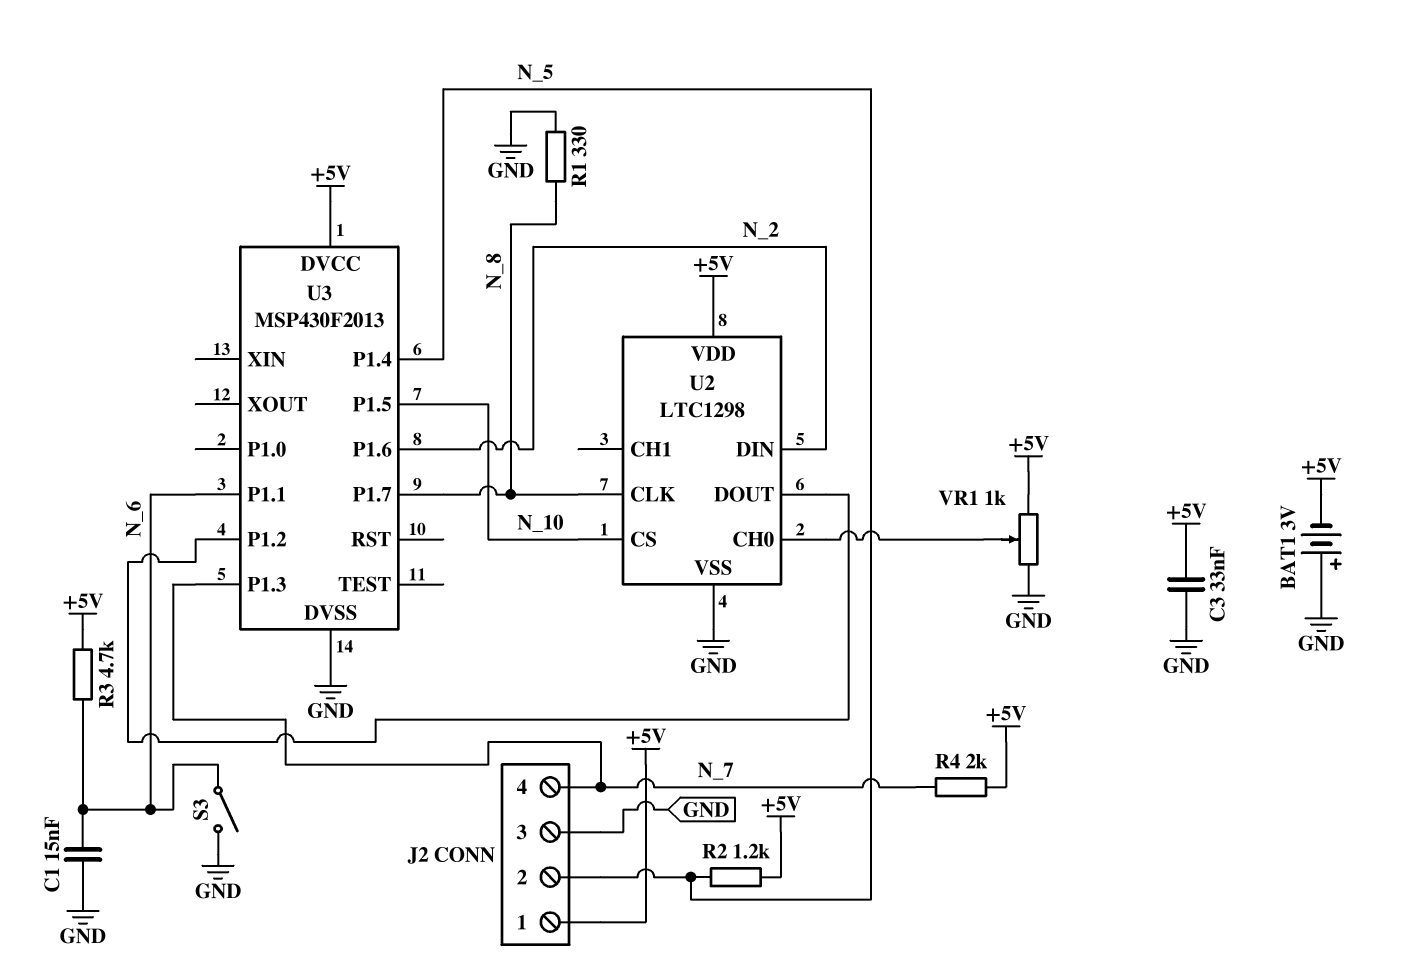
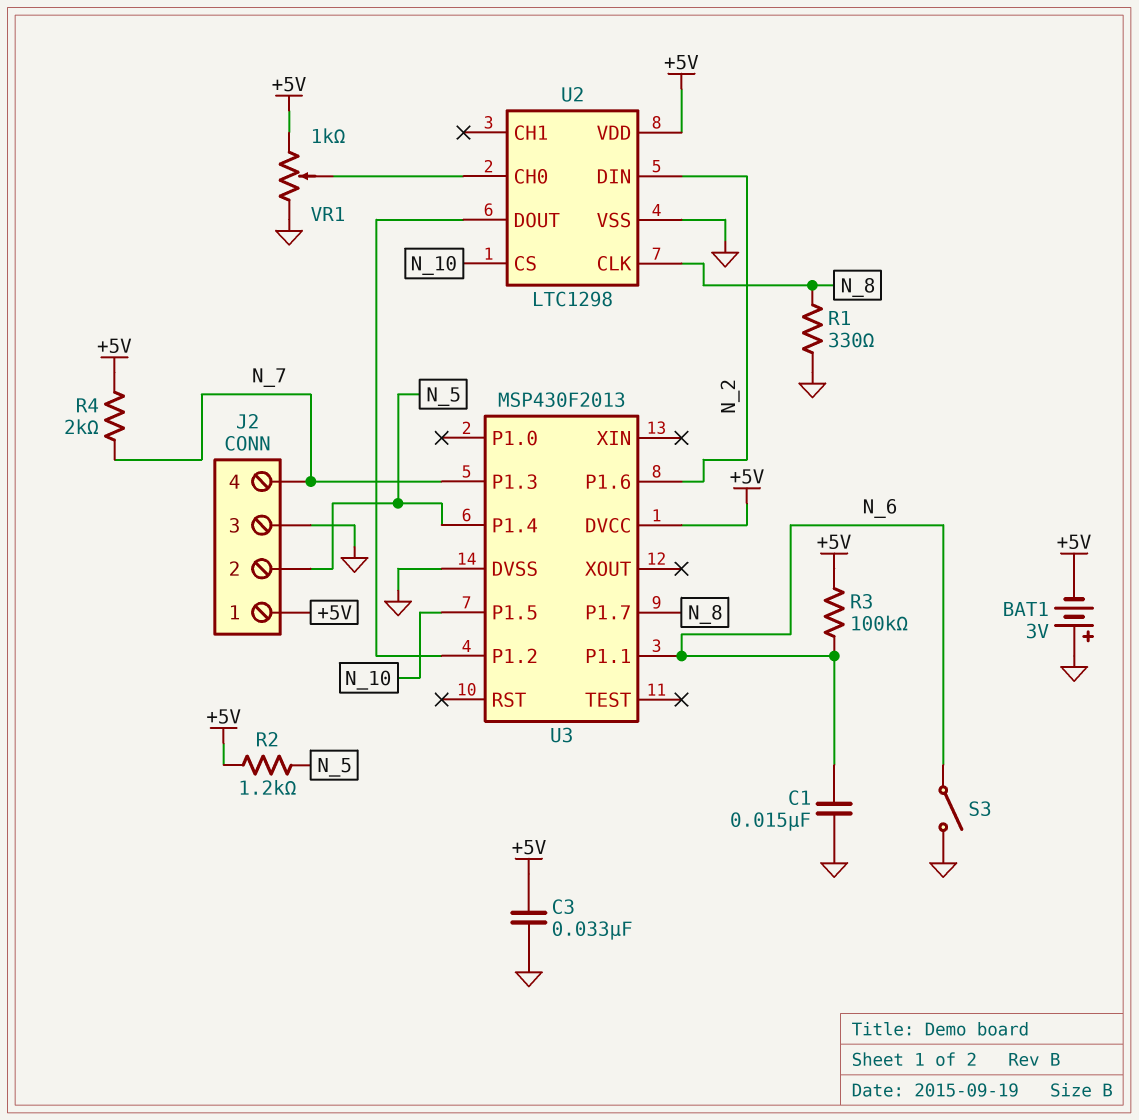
R3: 4.7k (+5V, N_6) -> 100k (+5V, N_6)

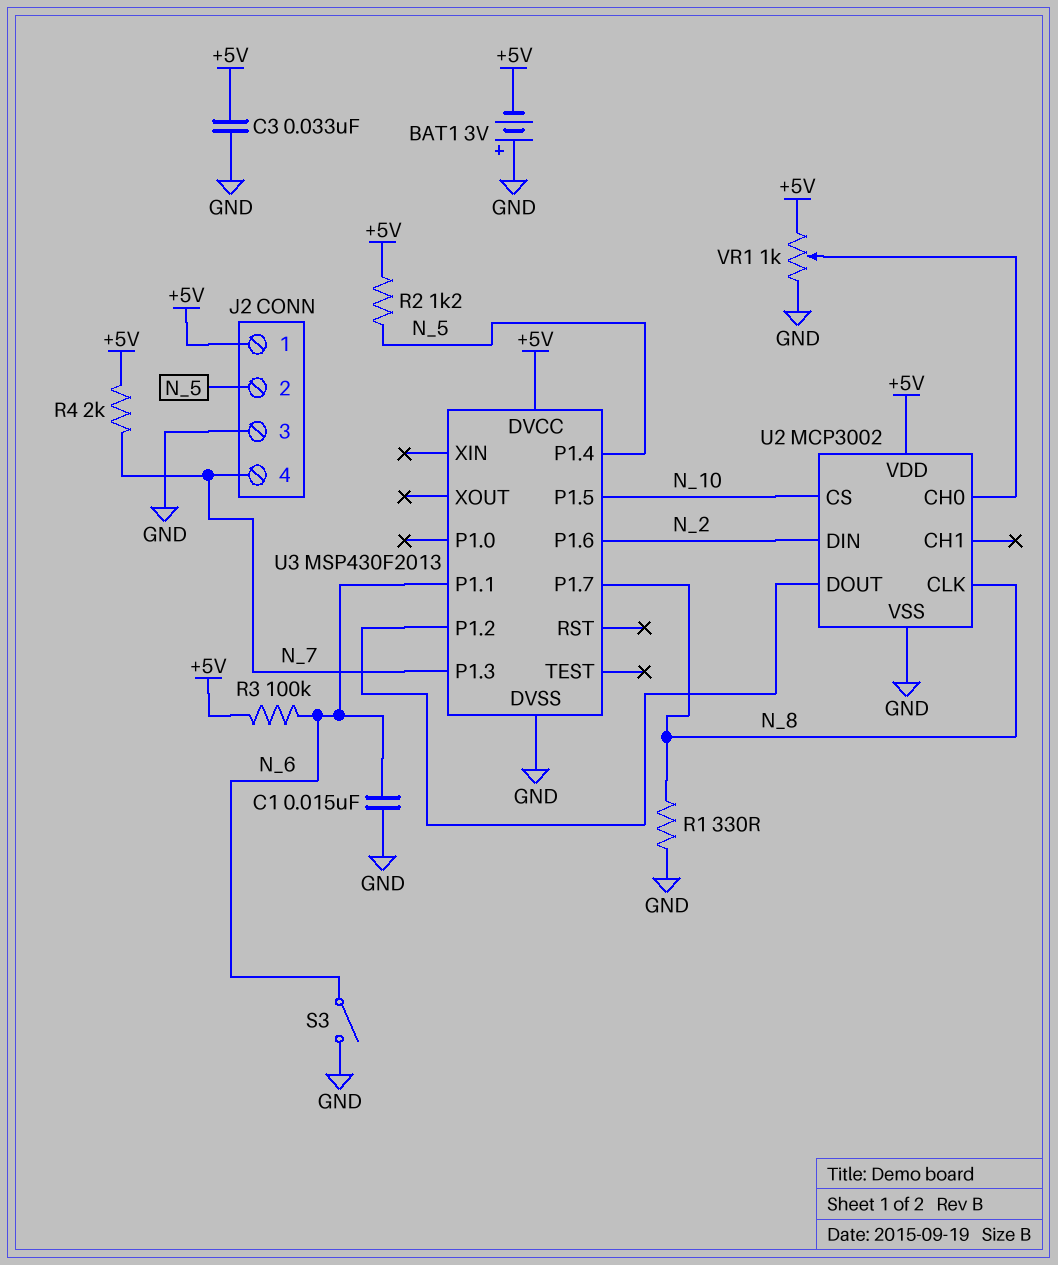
U2: LTC1298 -> MCP3002

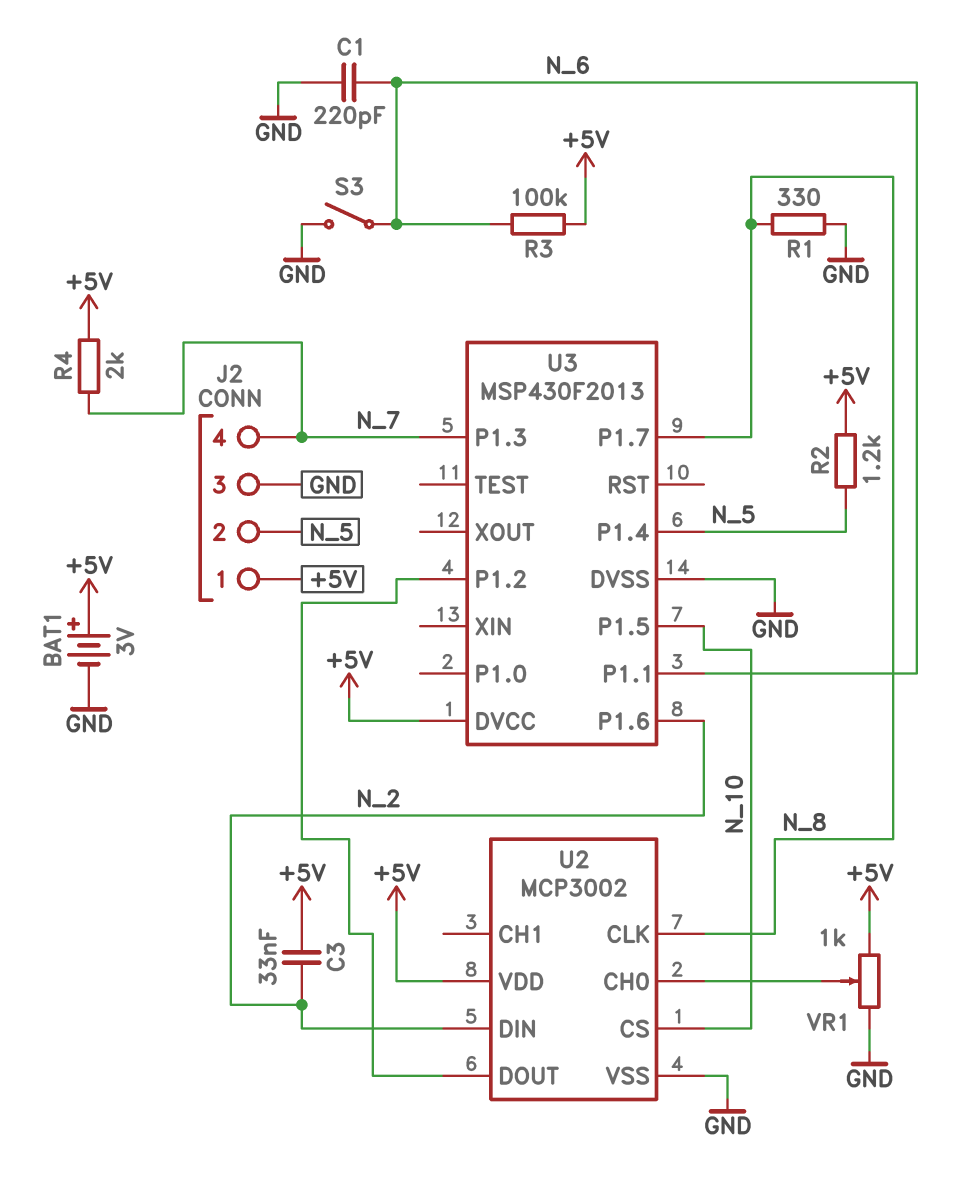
BAT1: 3V (plus GND, minus +5V) -> 3V (plus +5V, minus GND)
C1: 15nF (GND, N_6) -> 220pF (GND, N_6)
C3: 33nF (+5V, GND) -> 33nF (+5V, N_2)

